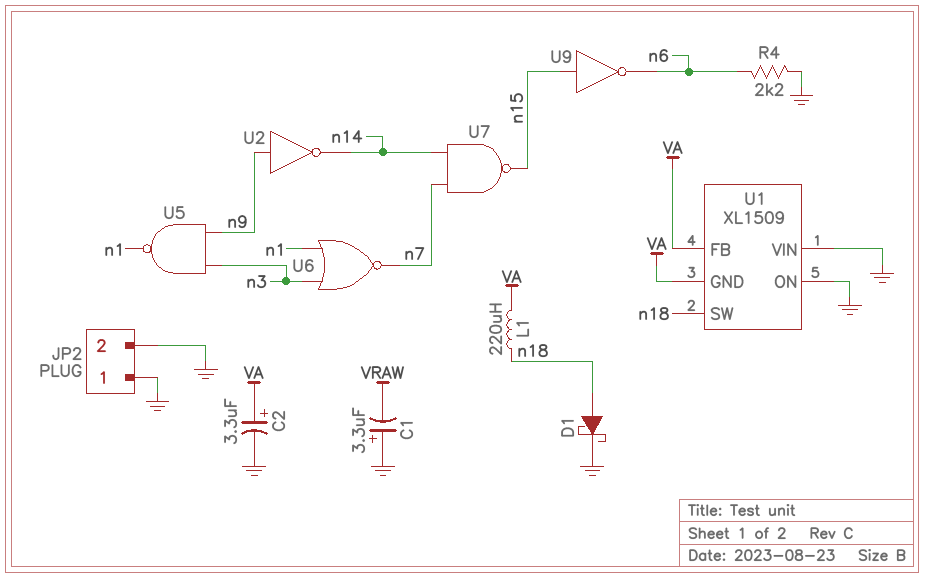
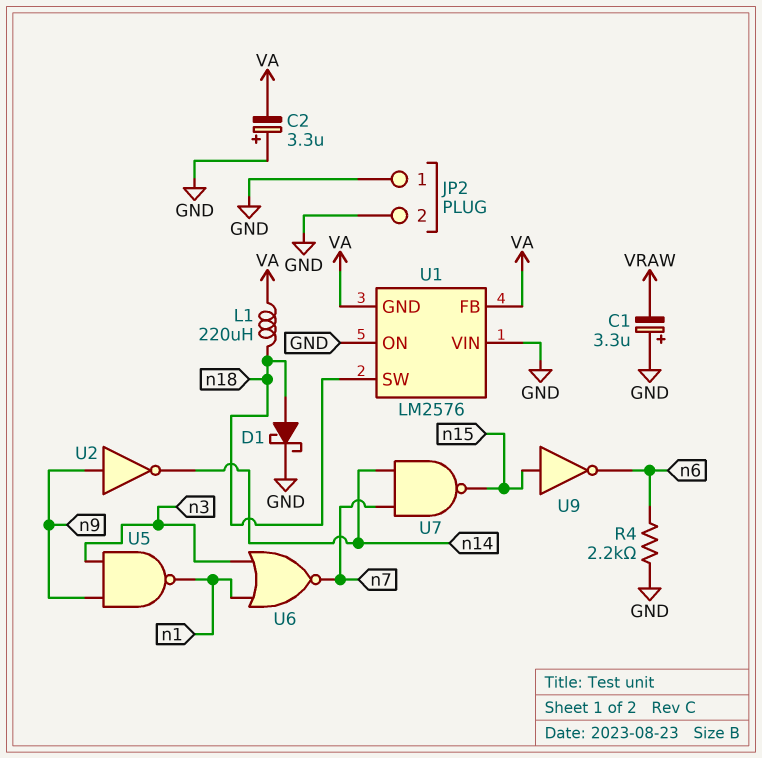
C2: 3.3uF (plus VA, minus GND) -> 3.3uF (plus GND, minus VA)
U1: XL1509 -> LM2576

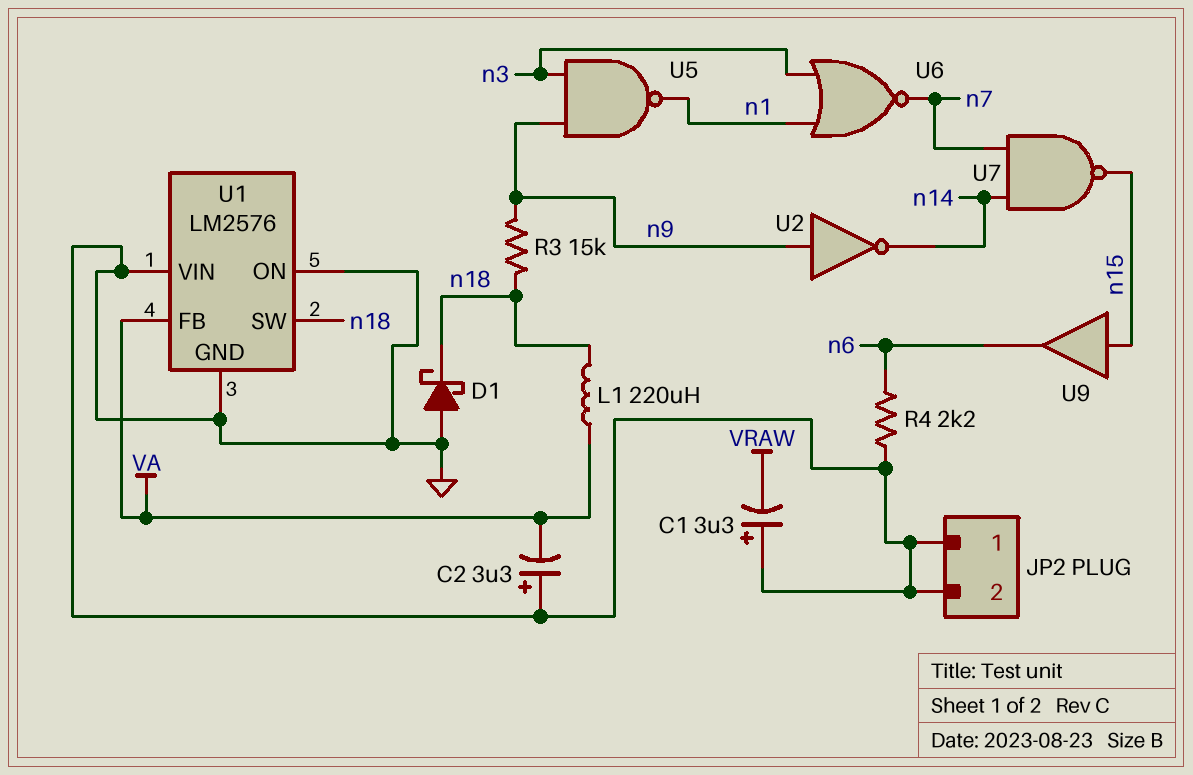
D1: schottky (A n18, K GND) -> schottky (A GND, K n18)
R3: none -> 15k (n9, n18)
U1 pin GND: VA -> GND
U9: NOT (in n15, out n6) -> buffer (in n15, out n6)

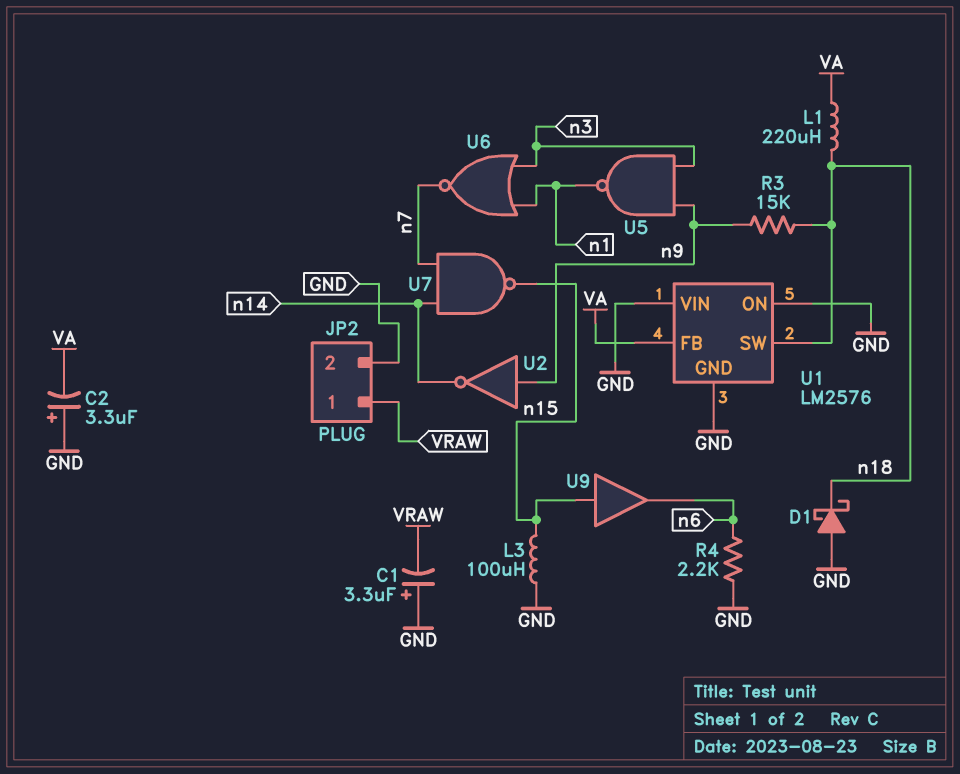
JP2 pin 1: GND -> VRAW
L3: none -> 100uH (GND, n15)

